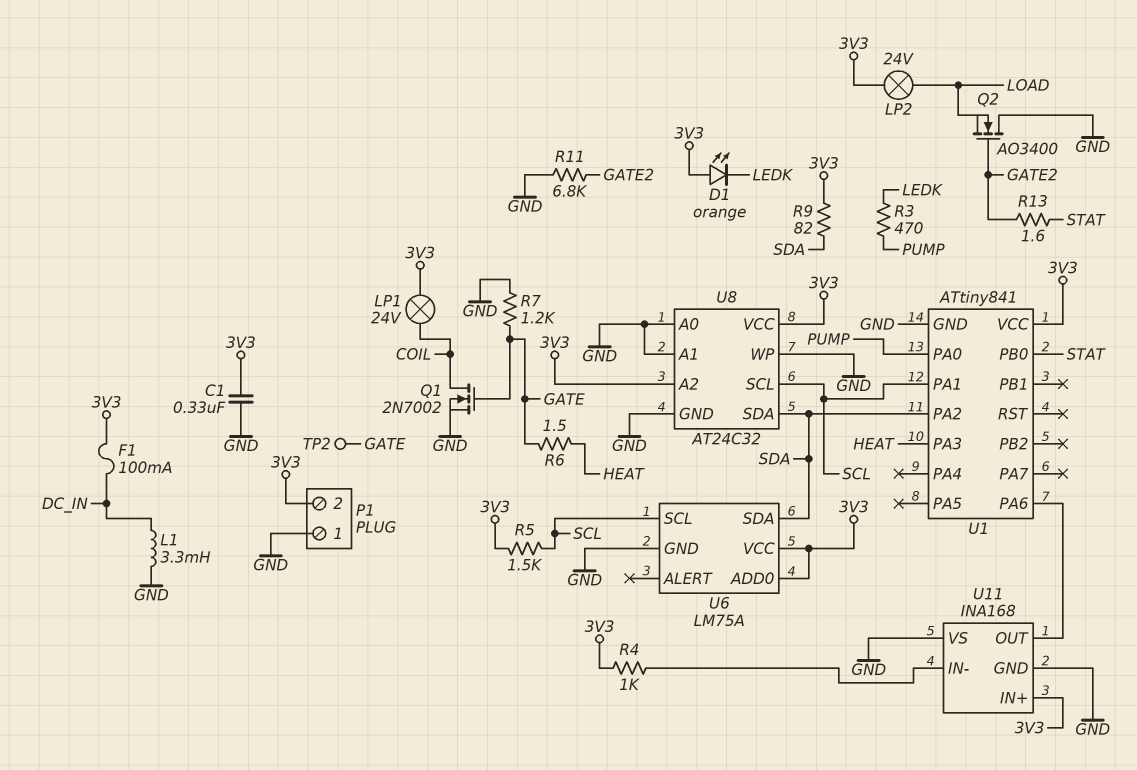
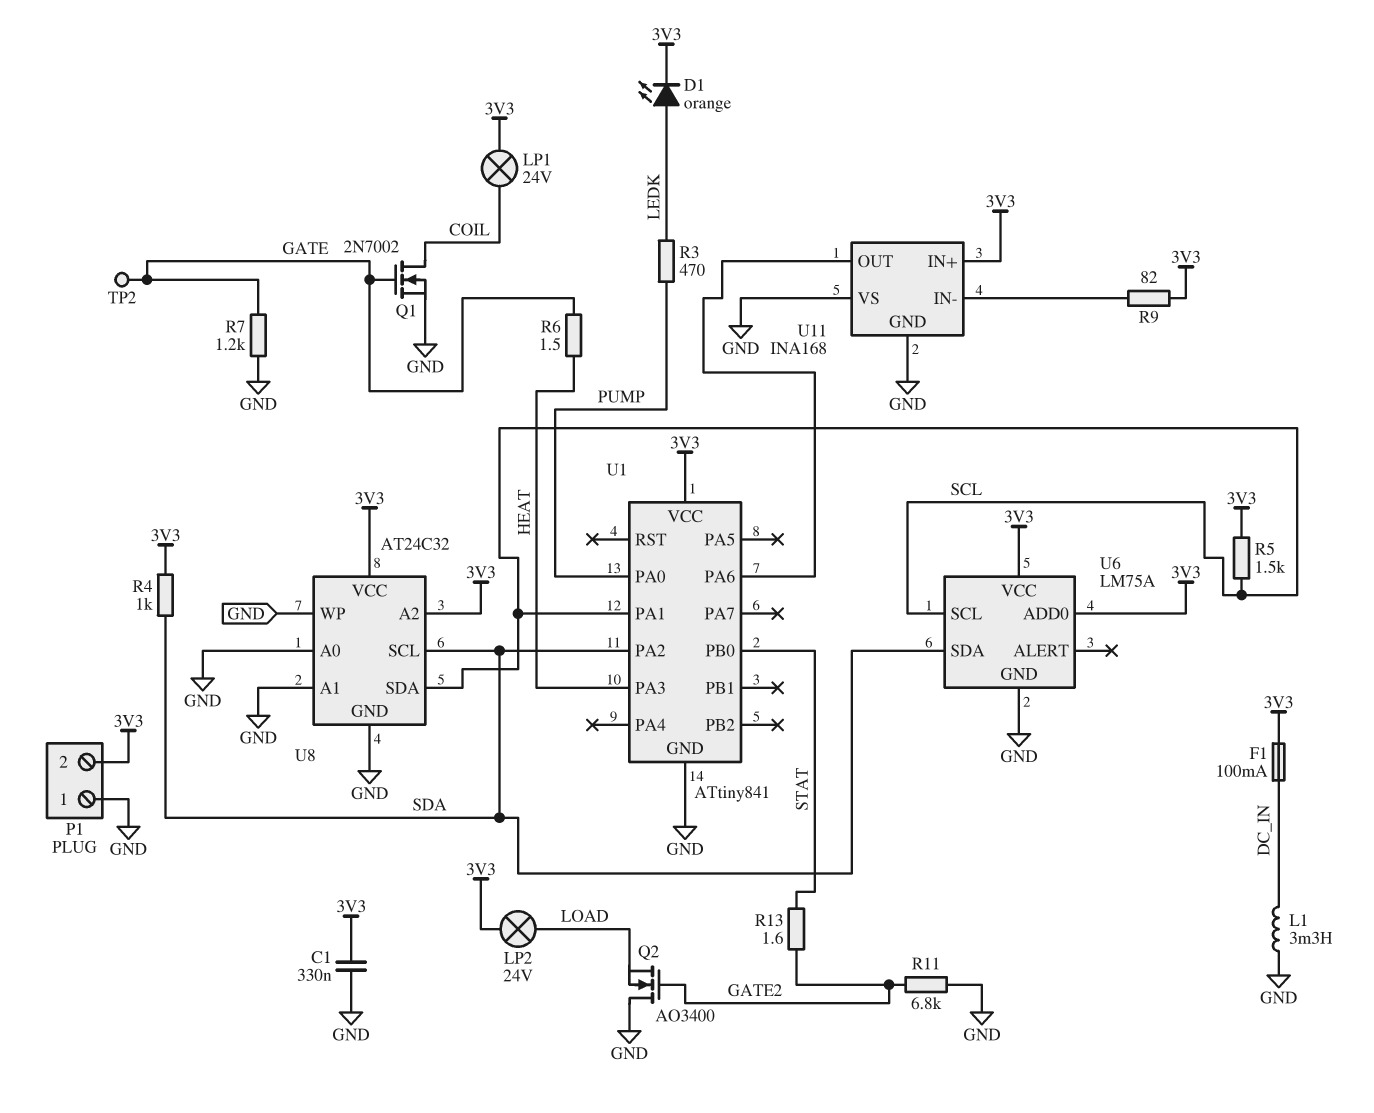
D1: LED orange (A 3V3, K LEDK) -> LED orange (A LEDK, K 3V3)
R4: 1k (3V3, U11/IN-) -> 1k (3V3, SDA)
R9: 82 (3V3, SDA) -> 82 (3V3, U11/IN-)
U8 pin SCL: SCL -> SDA
U8 pin SDA: SDA -> SCL

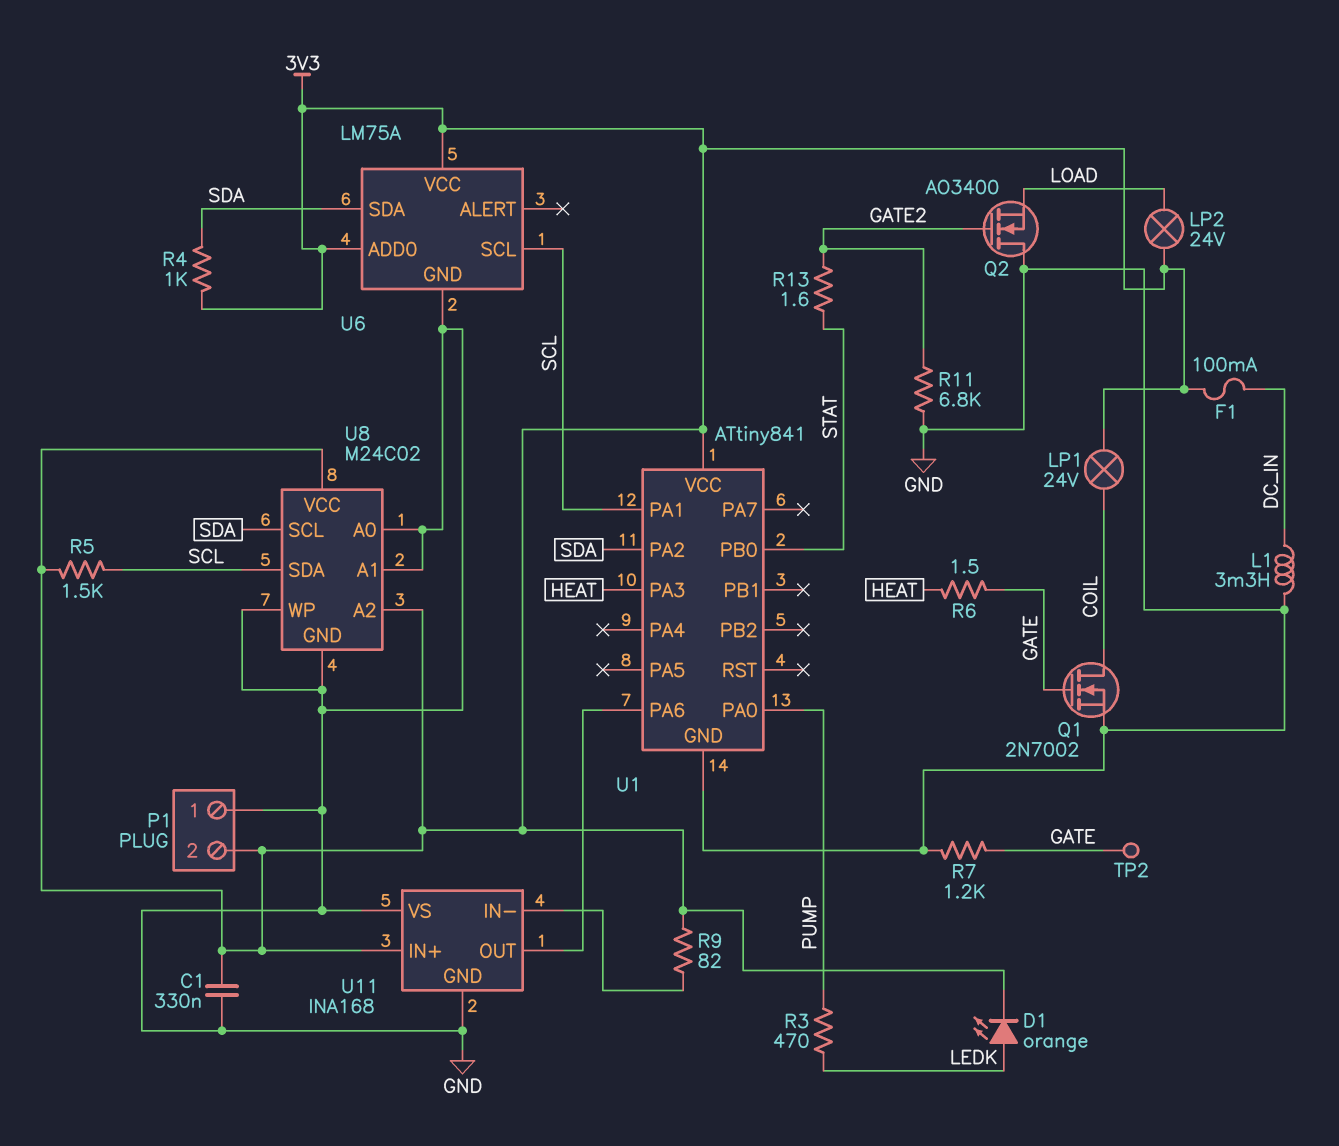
U8: AT24C32 -> M24C02

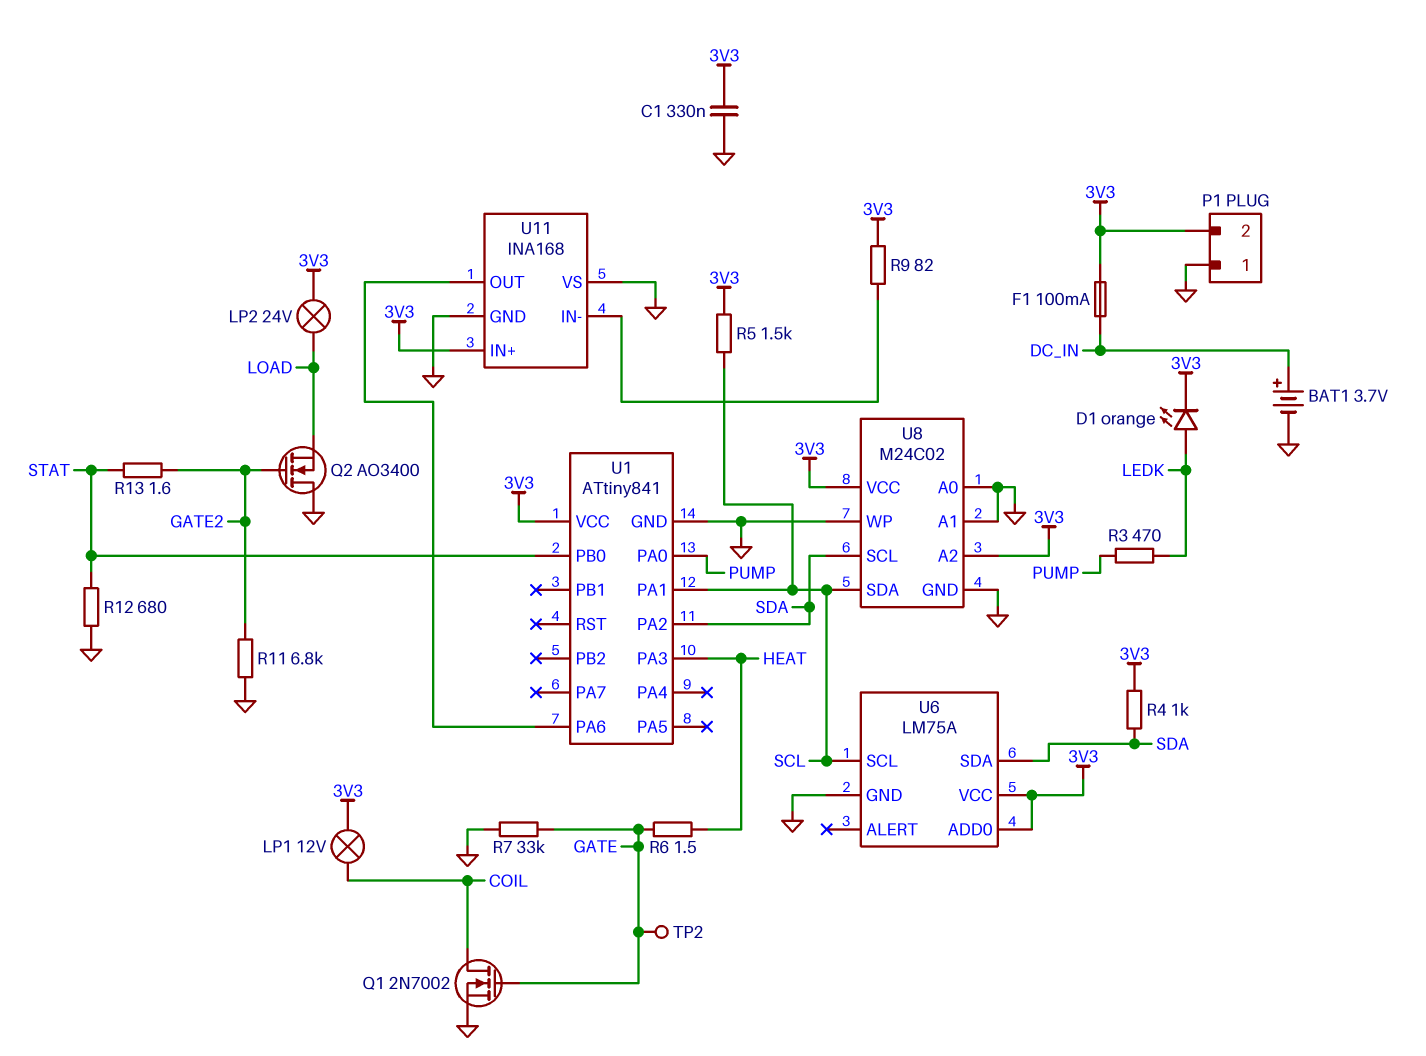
BAT1: none -> 3.7V (plus DC_IN, minus GND)
L1: 3.3mH (DC_IN, GND) -> none
LP1: lamp 24V (3V3, COIL) -> lamp 12V (3V3, COIL)
R7: 1.2k (GATE, GND) -> 33k (GATE, GND)
R12: none -> 680 (GND, STAT)

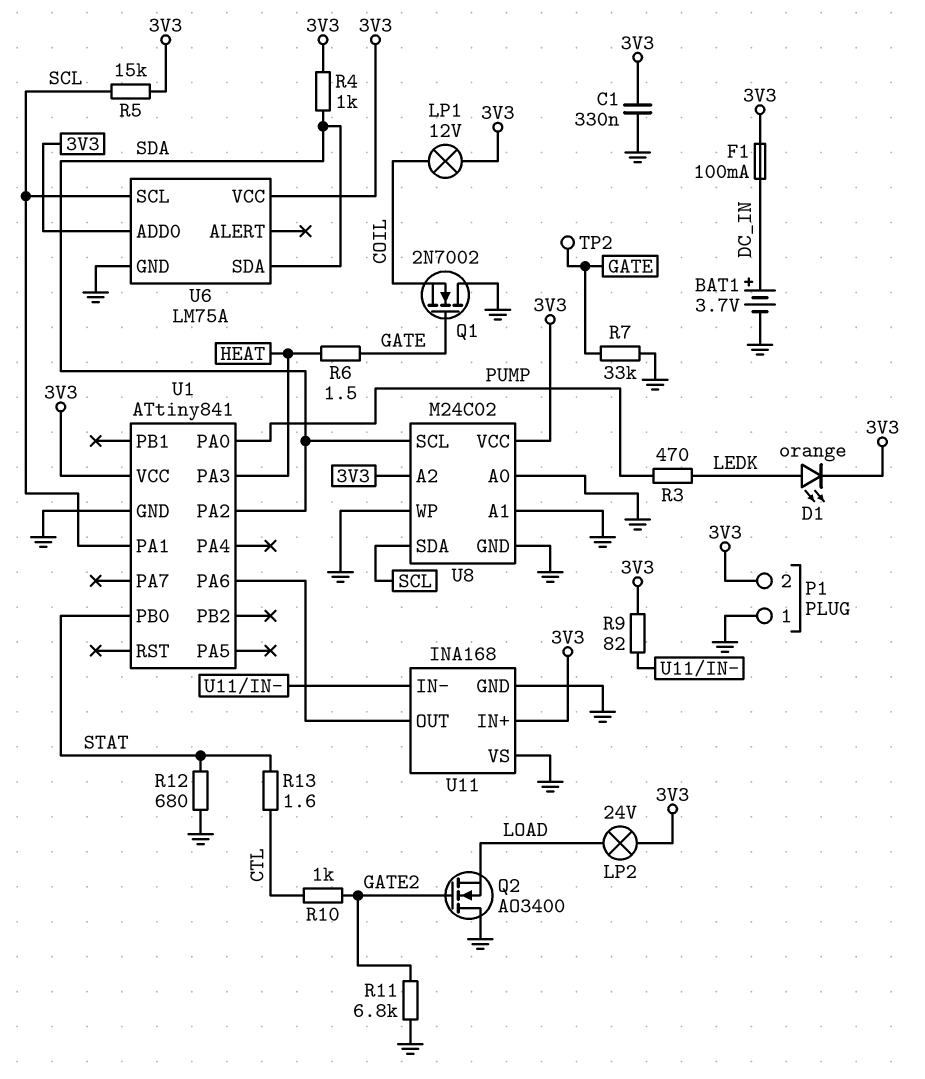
Q1: NMOS 2N7002 (G GATE, D COIL, S GND) -> NMOS 2N7002 (G GATE, D GND, S COIL)
R5: 1.5k (3V3, SCL) -> 15k (3V3, SCL)
R10: none -> 1k (CTL, GATE2)
R13: 1.6 (GATE2, STAT) -> 1.6 (CTL, STAT)

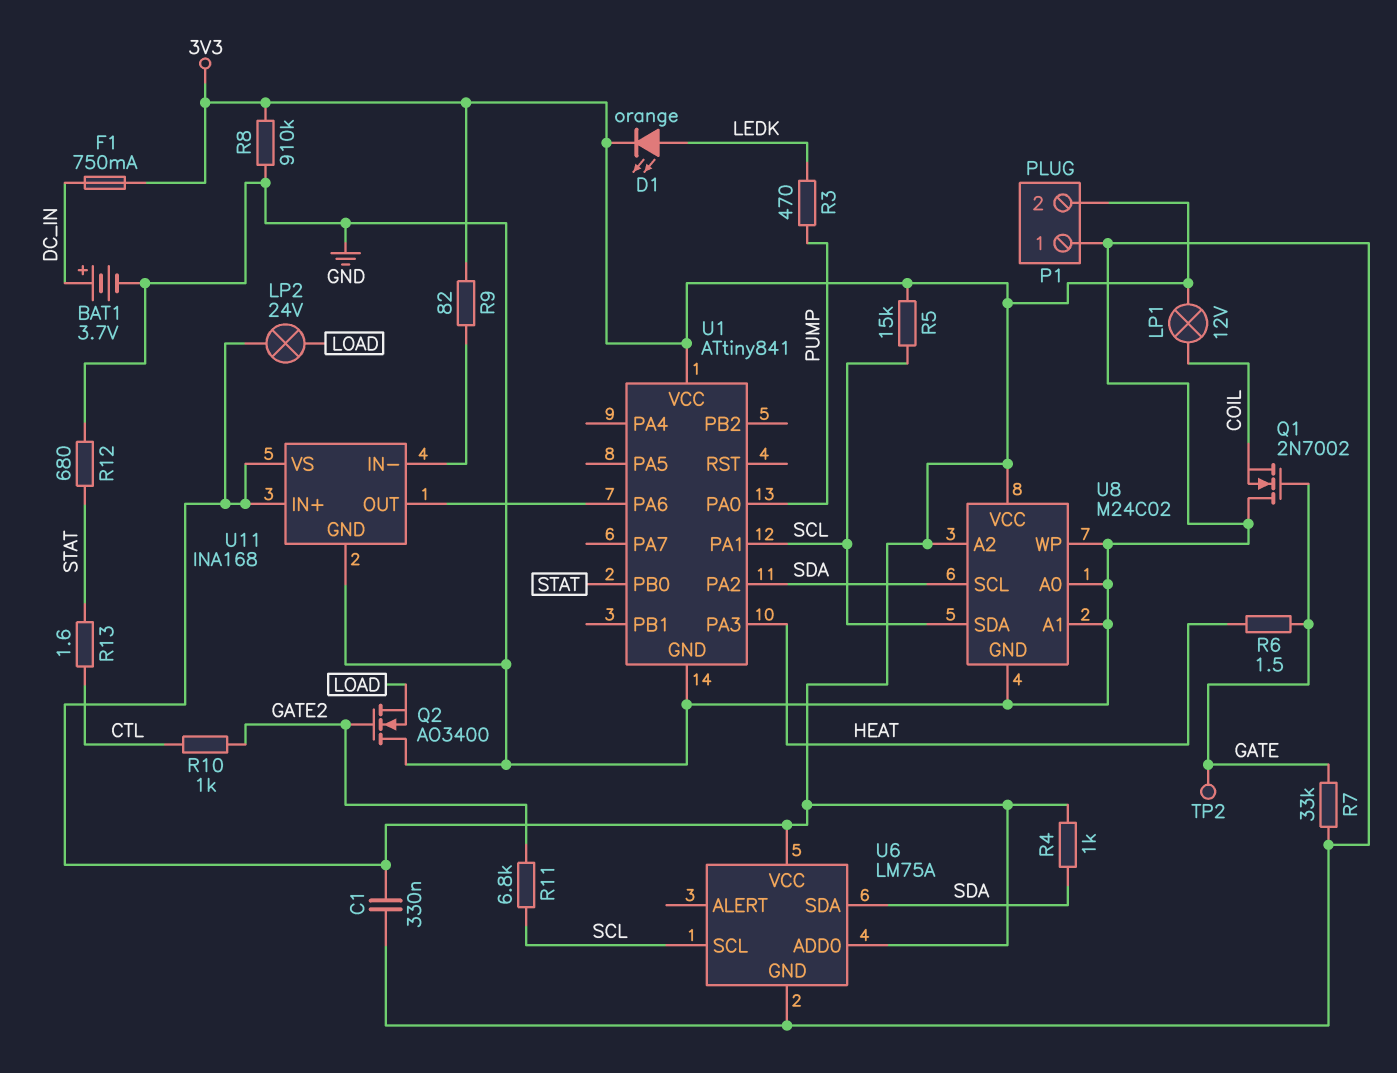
F1: 100mA (3V3, DC_IN) -> 750mA (3V3, DC_IN)
R8: none -> 910k (3V3, GND)
R11: 6.8k (GATE2, GND) -> 6.8k (GATE2, SCL)
U11 pin VS: GND -> 3V3

